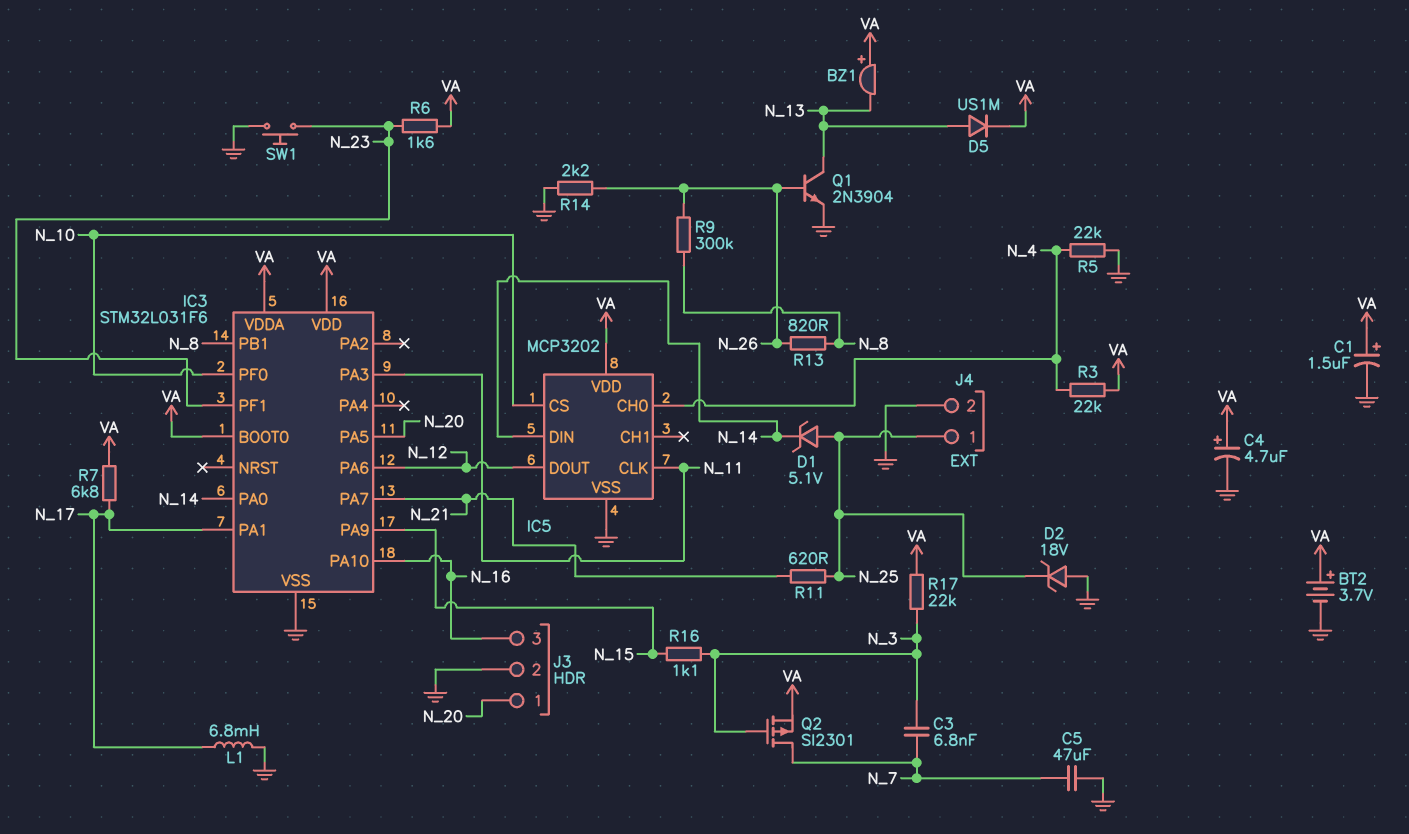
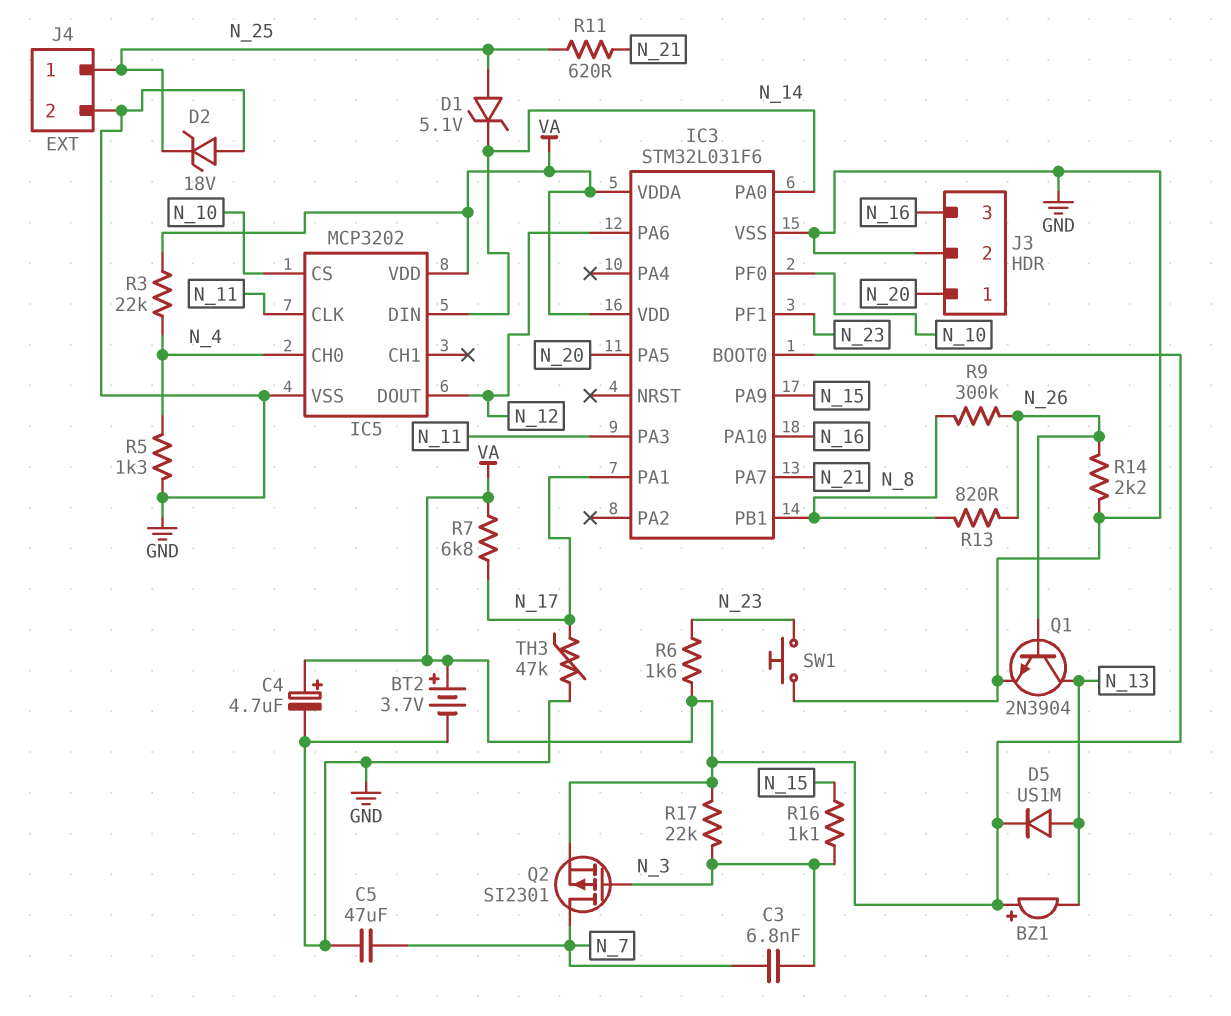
C1: 1.5uF (plus VA, minus GND) -> none
L1: 6.8mH (GND, N_17) -> none
R5: 22k (GND, N_4) -> 1.3k (GND, N_4)
TH3: none -> 47k (GND, N_17)

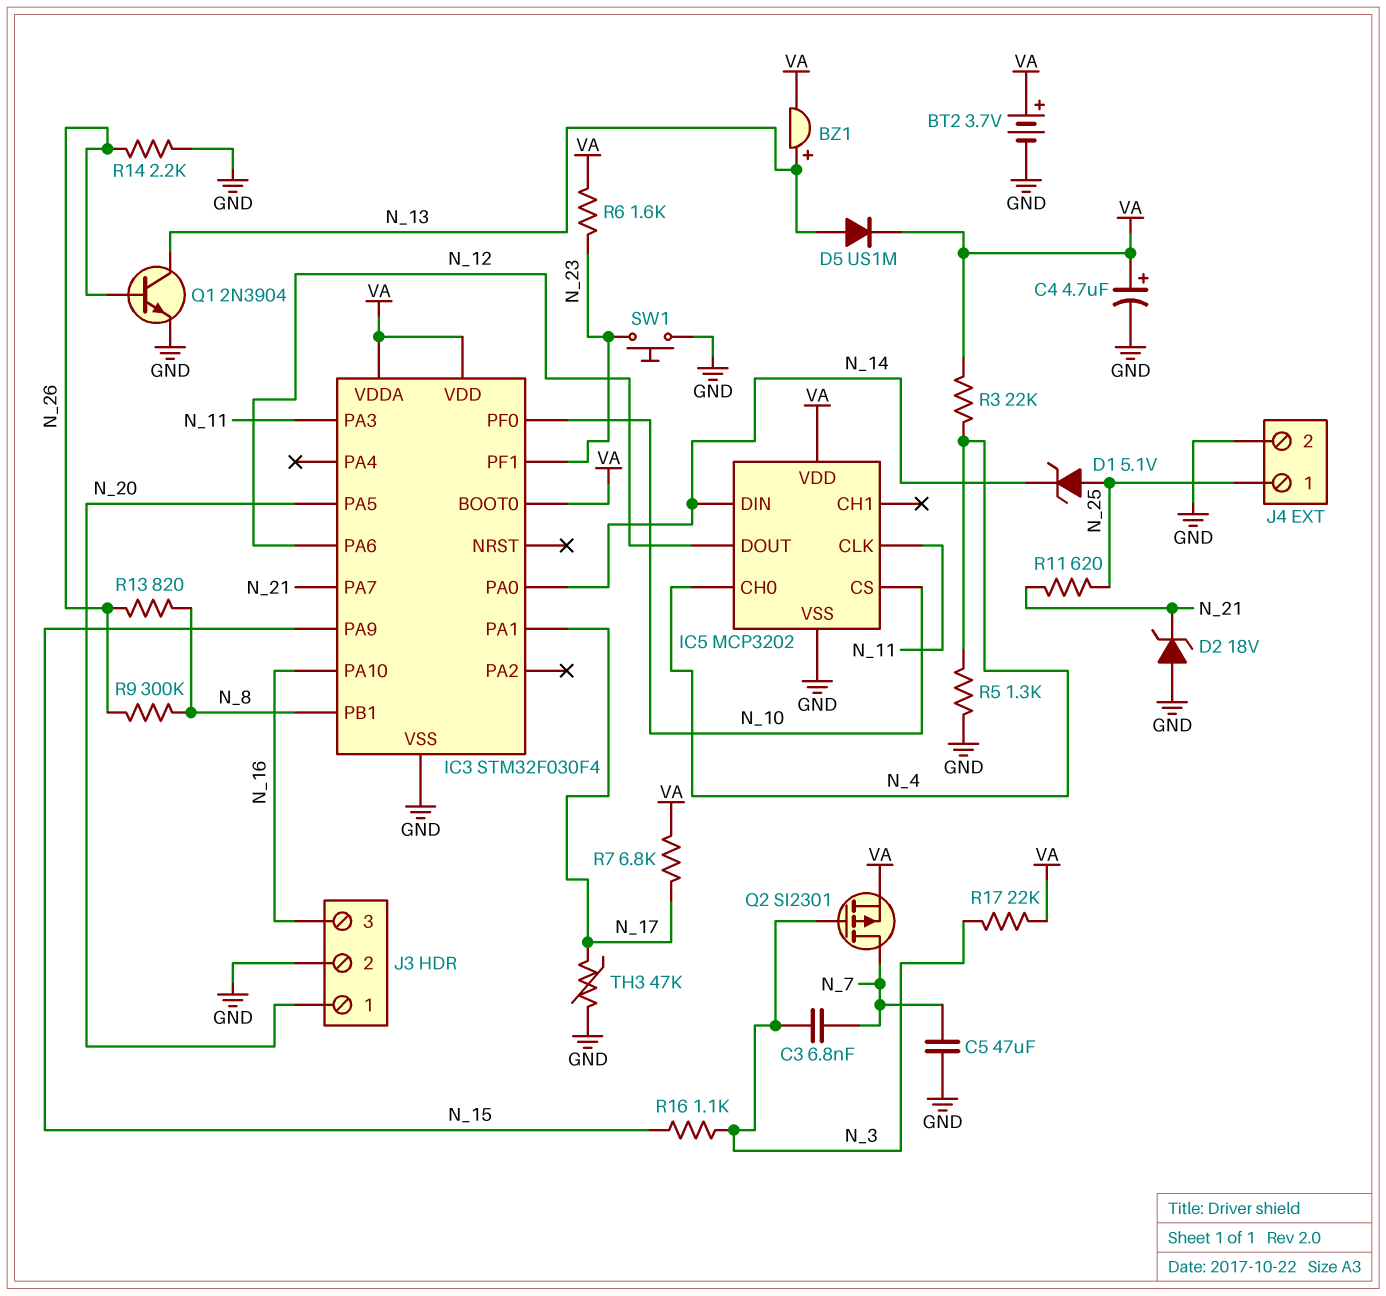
BZ1: buzzer (plus VA, minus N_13) -> buzzer (plus N_13, minus VA)
D2: zener 18V (A GND, K N_25) -> zener 18V (A GND, K N_21)
IC3: STM32L031F6 -> STM32F030F4

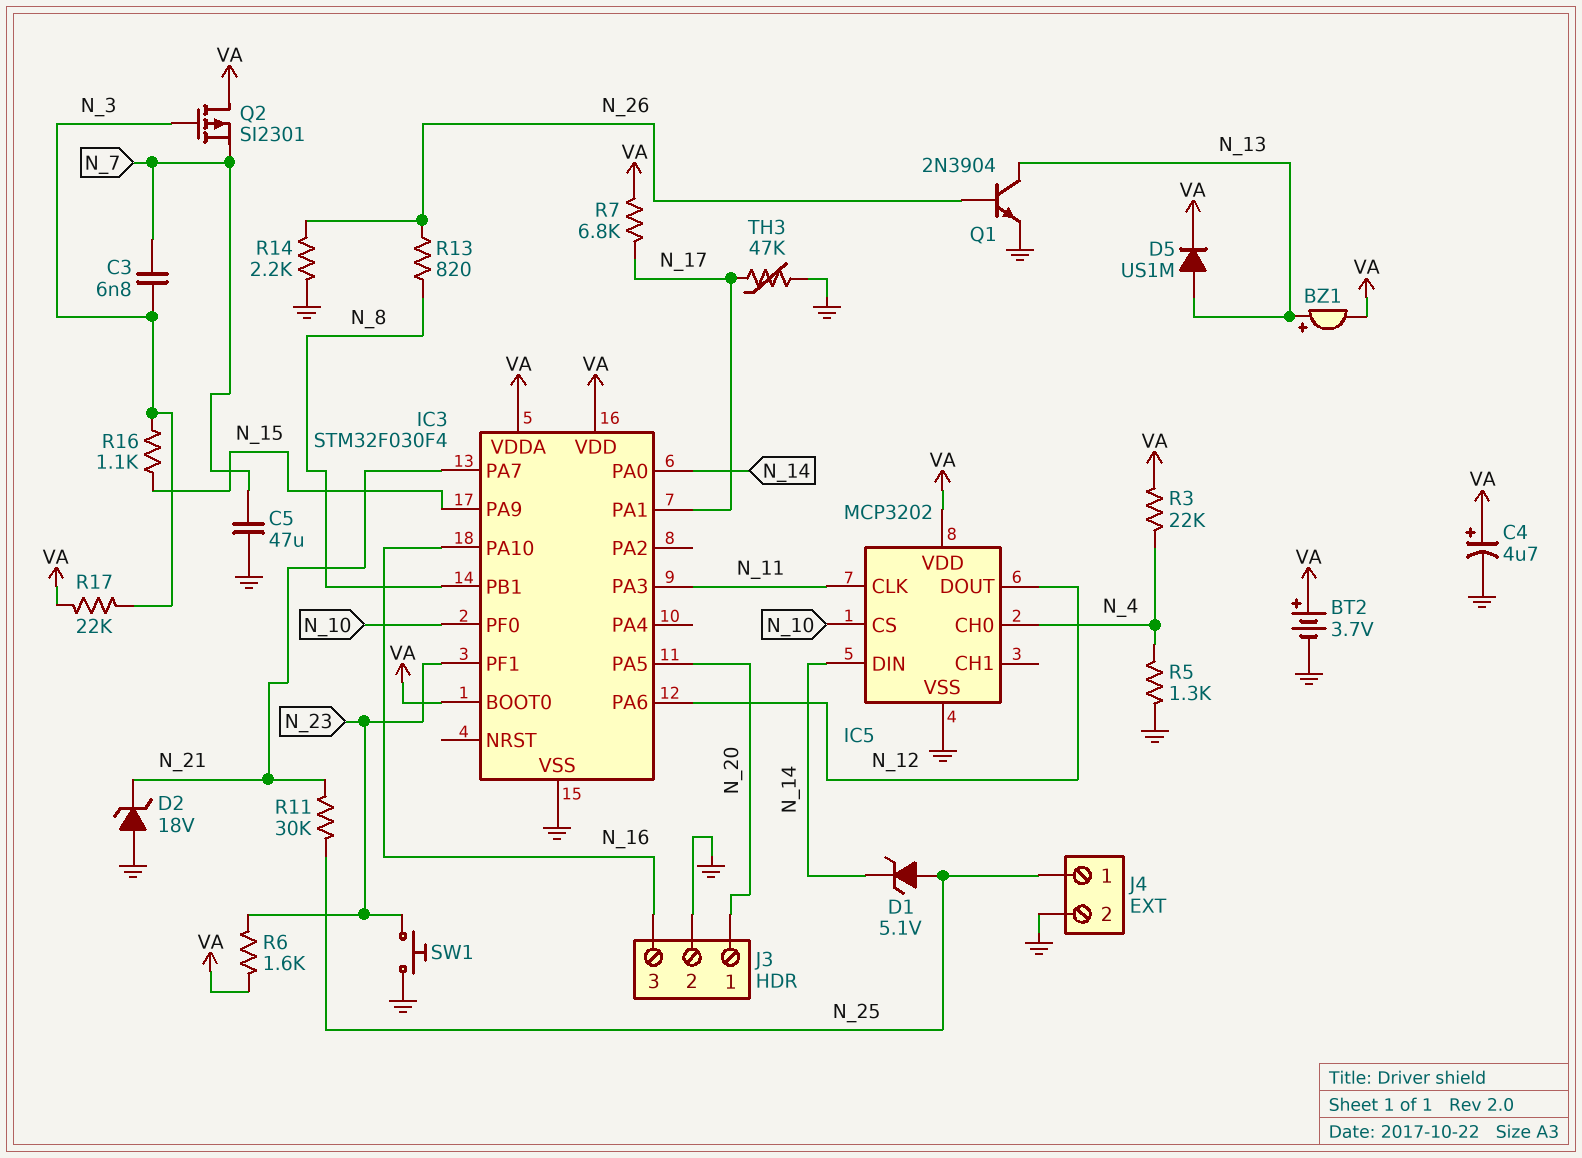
Q2: PMOS SI2301 (G N_3, D N_7, S VA) -> PMOS SI2301 (G N_3, D VA, S N_7)
R9: 300k (N_8, N_26) -> none
R11: 620 (N_21, N_25) -> 30k (N_21, N_25)

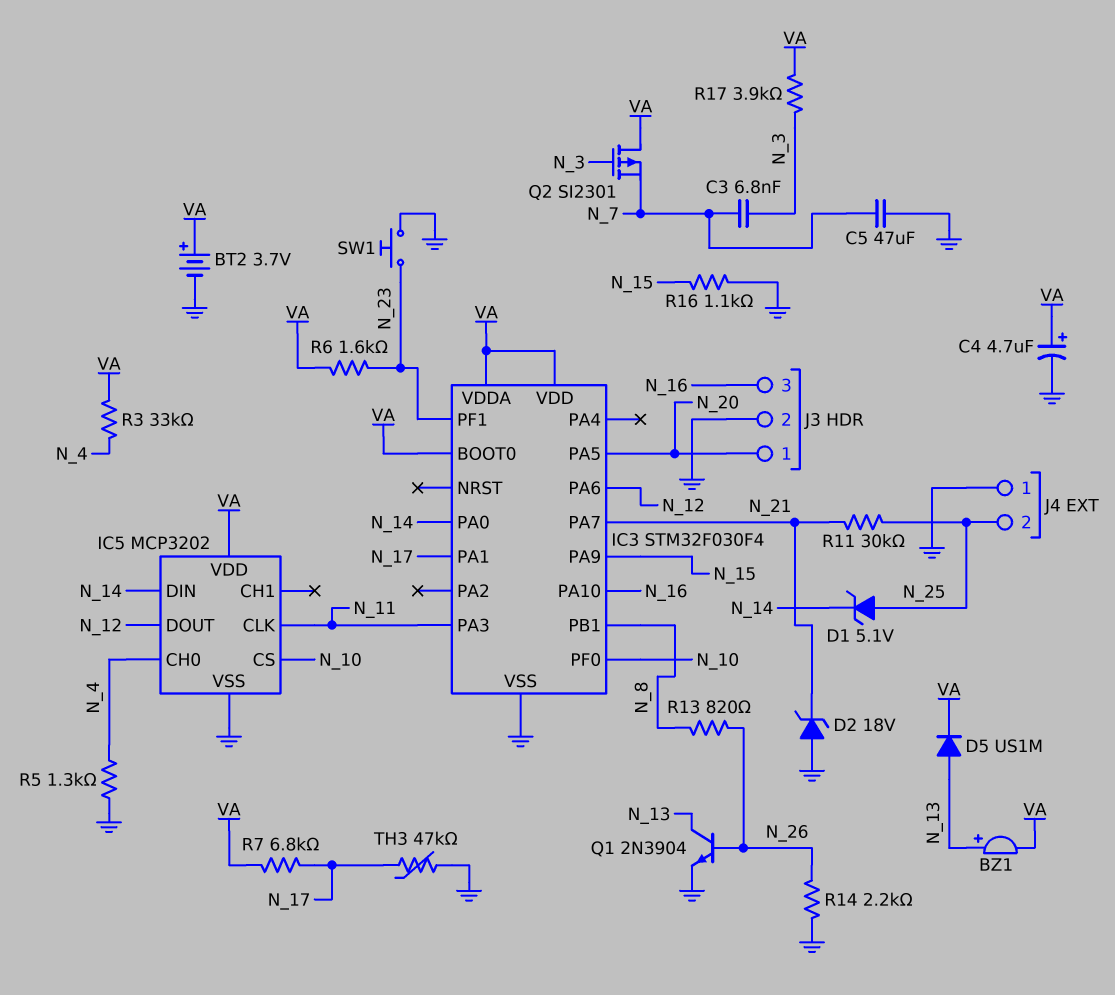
J4 pin 1: N_25 -> GND
J4 pin 2: GND -> N_25
R3: 22k (N_4, VA) -> 33k (N_4, VA)
R16: 1.1k (N_3, N_15) -> 1.1k (GND, N_15)
R17: 22k (N_3, VA) -> 3.9k (N_3, VA)

